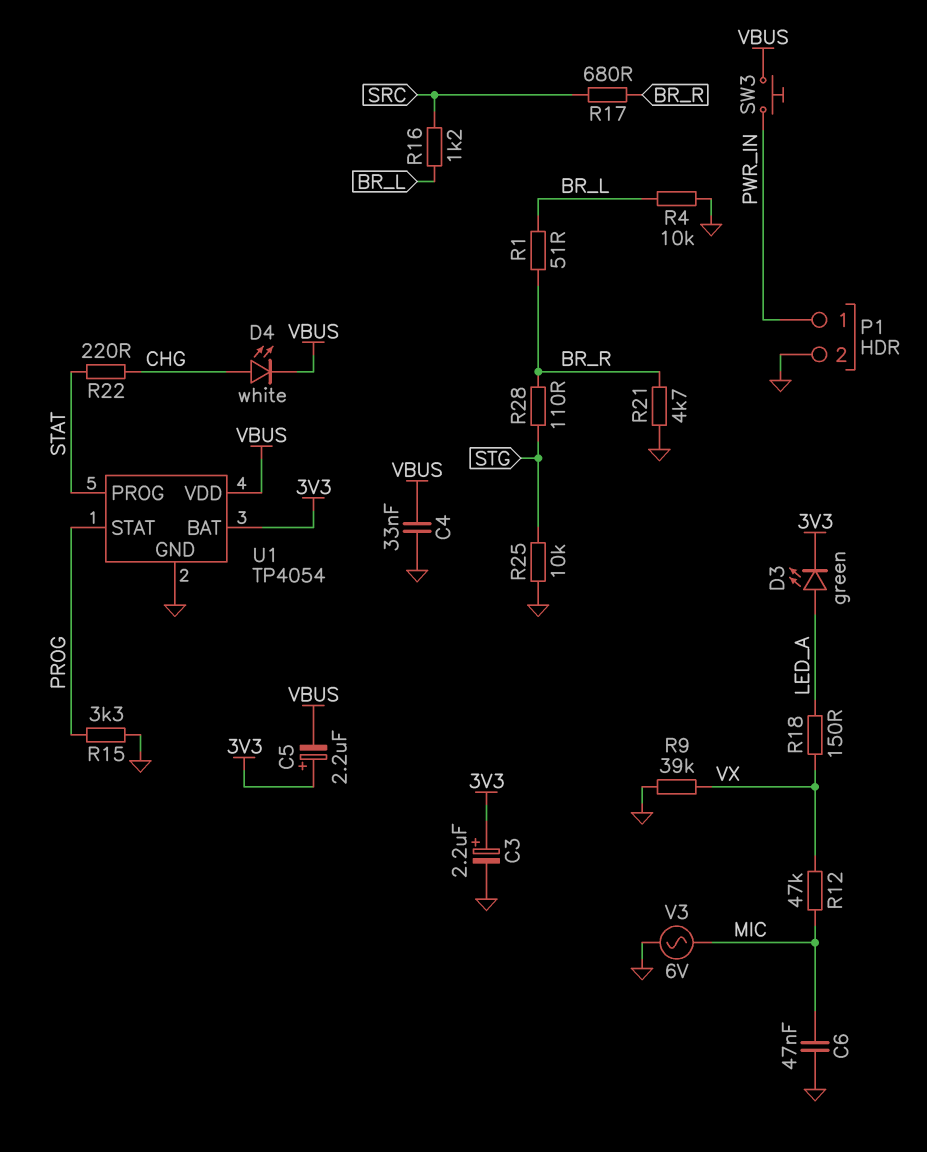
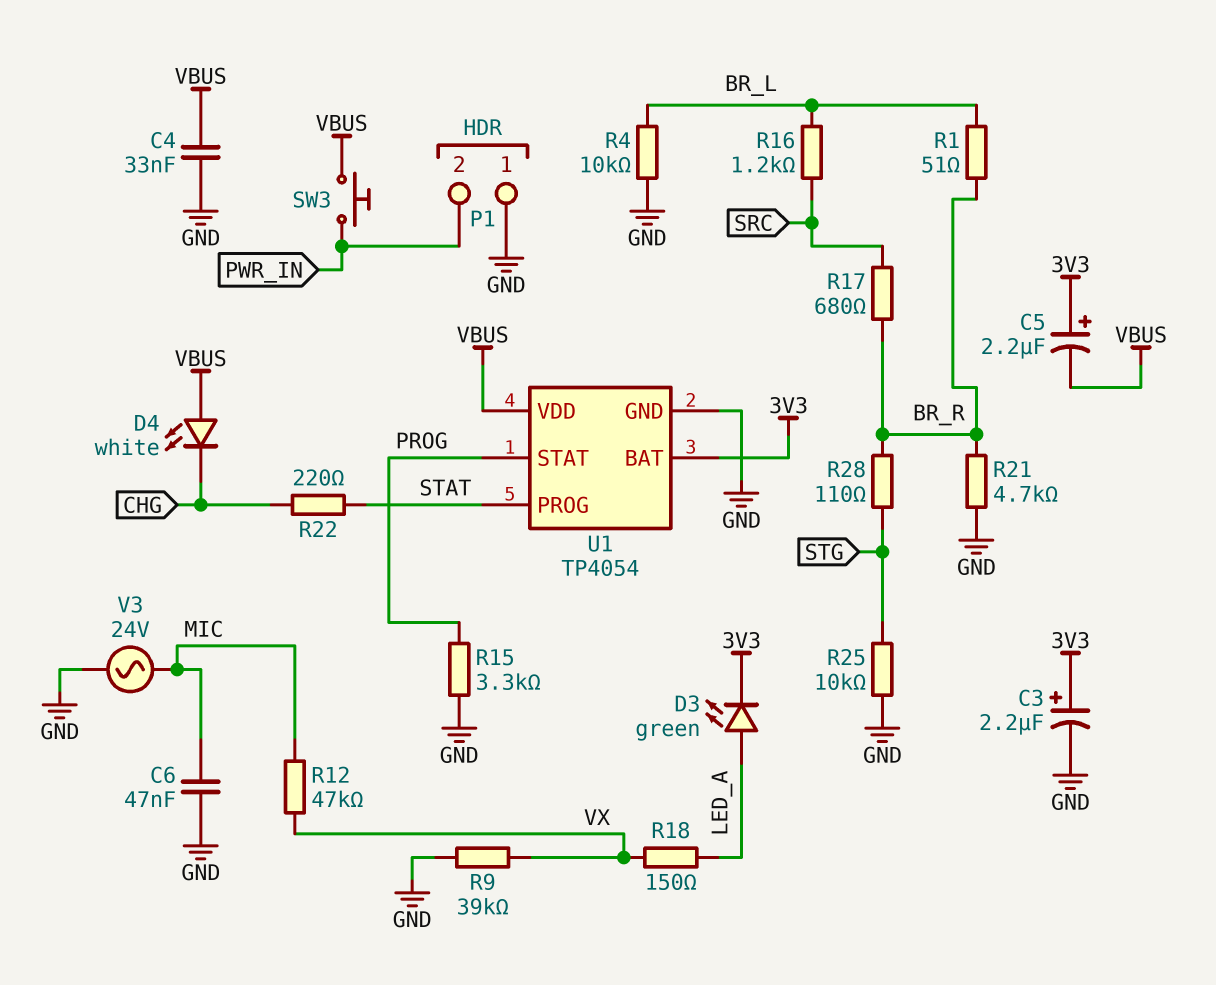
D4: LED white (A CHG, K VBUS) -> LED white (A VBUS, K CHG)
P1 pin 1: PWR_IN -> GND
P1 pin 2: GND -> PWR_IN
V3: AC 6V (GND, MIC) -> AC 24V (GND, MIC)

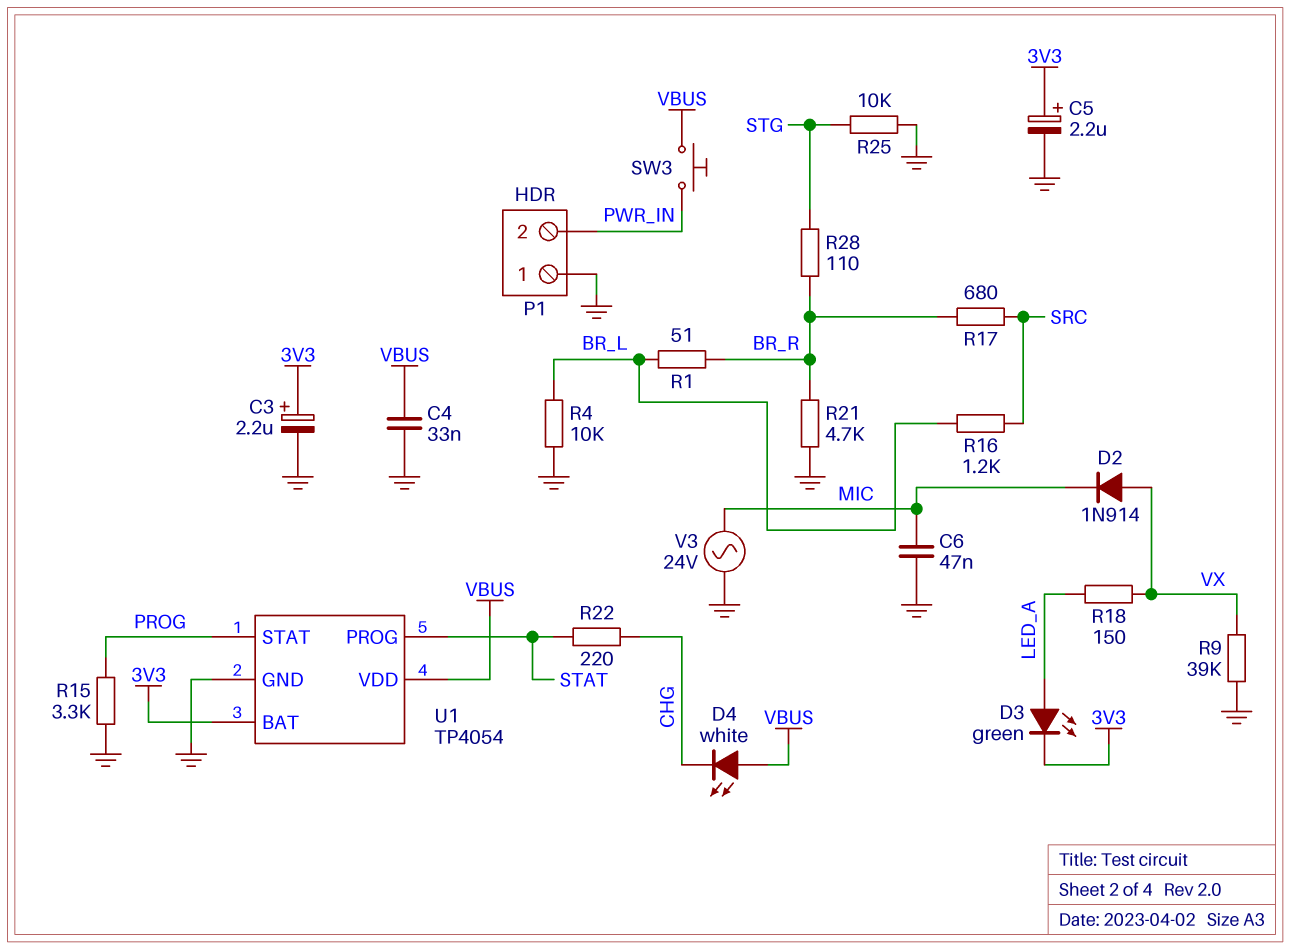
C5: 2.2uF (plus 3V3, minus VBUS) -> 2.2uF (plus 3V3, minus GND)
D2: none -> diode 1N914 (A VX, K MIC)
R12: 47k (MIC, VX) -> none

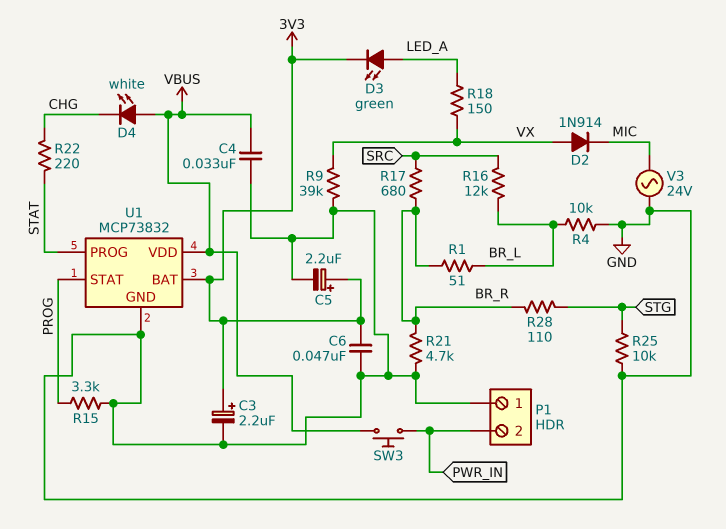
C6: 47nF (GND, MIC) -> 47nF (3V3, GND)
R16: 1.2k (BR_L, SRC) -> 12k (BR_L, SRC)
U1: TP4054 -> MCP73832

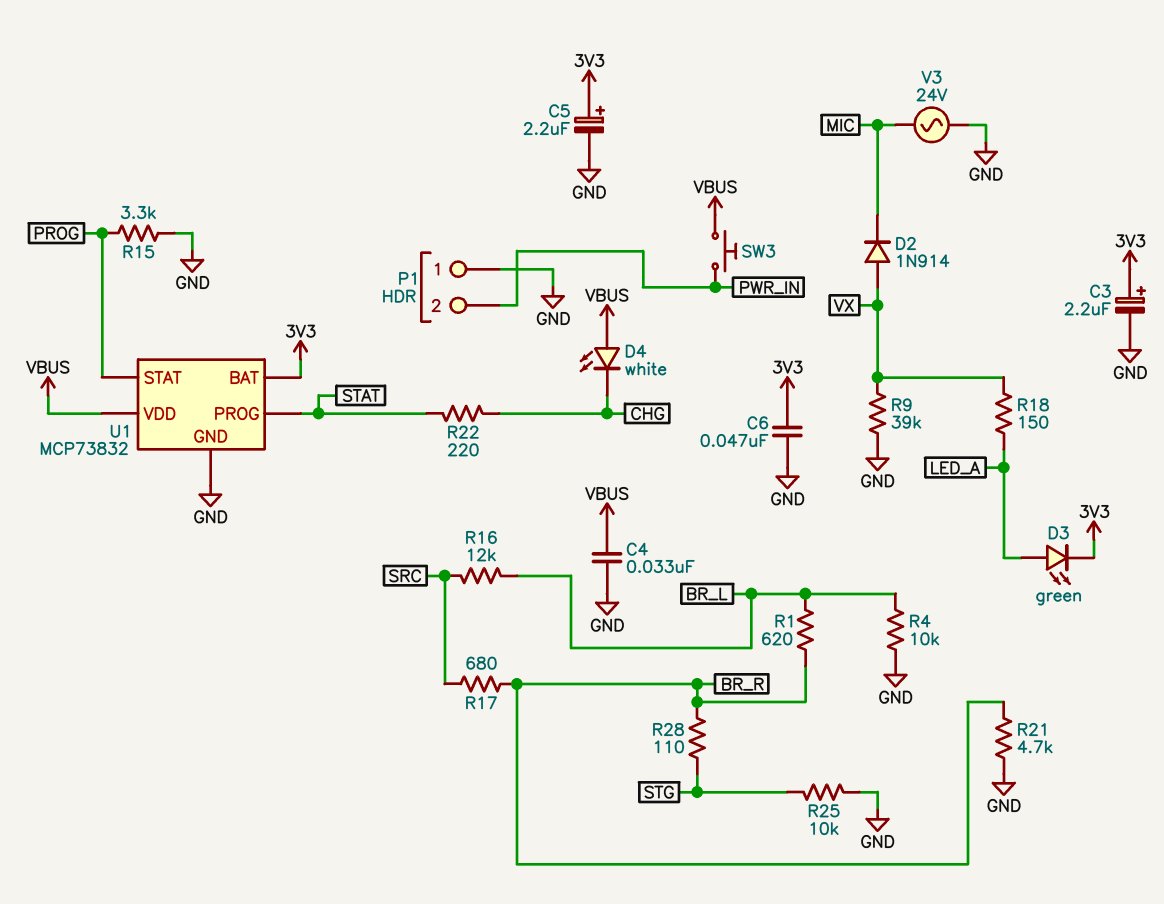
R1: 51 (BR_L, BR_R) -> 620 (BR_L, BR_R)

